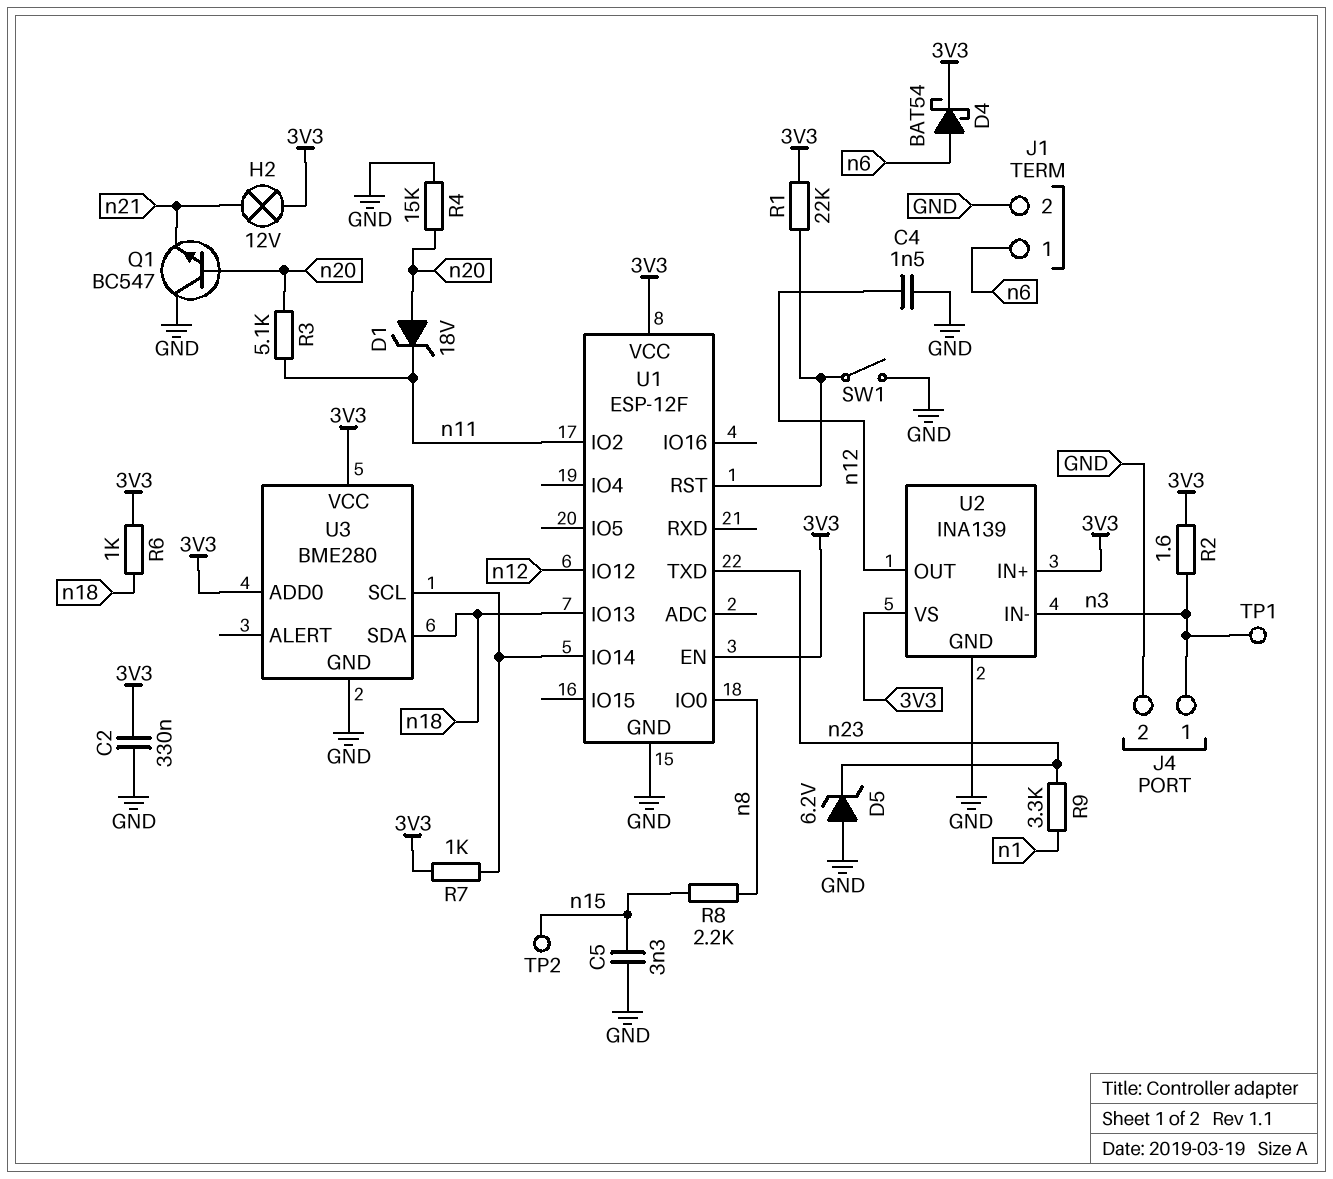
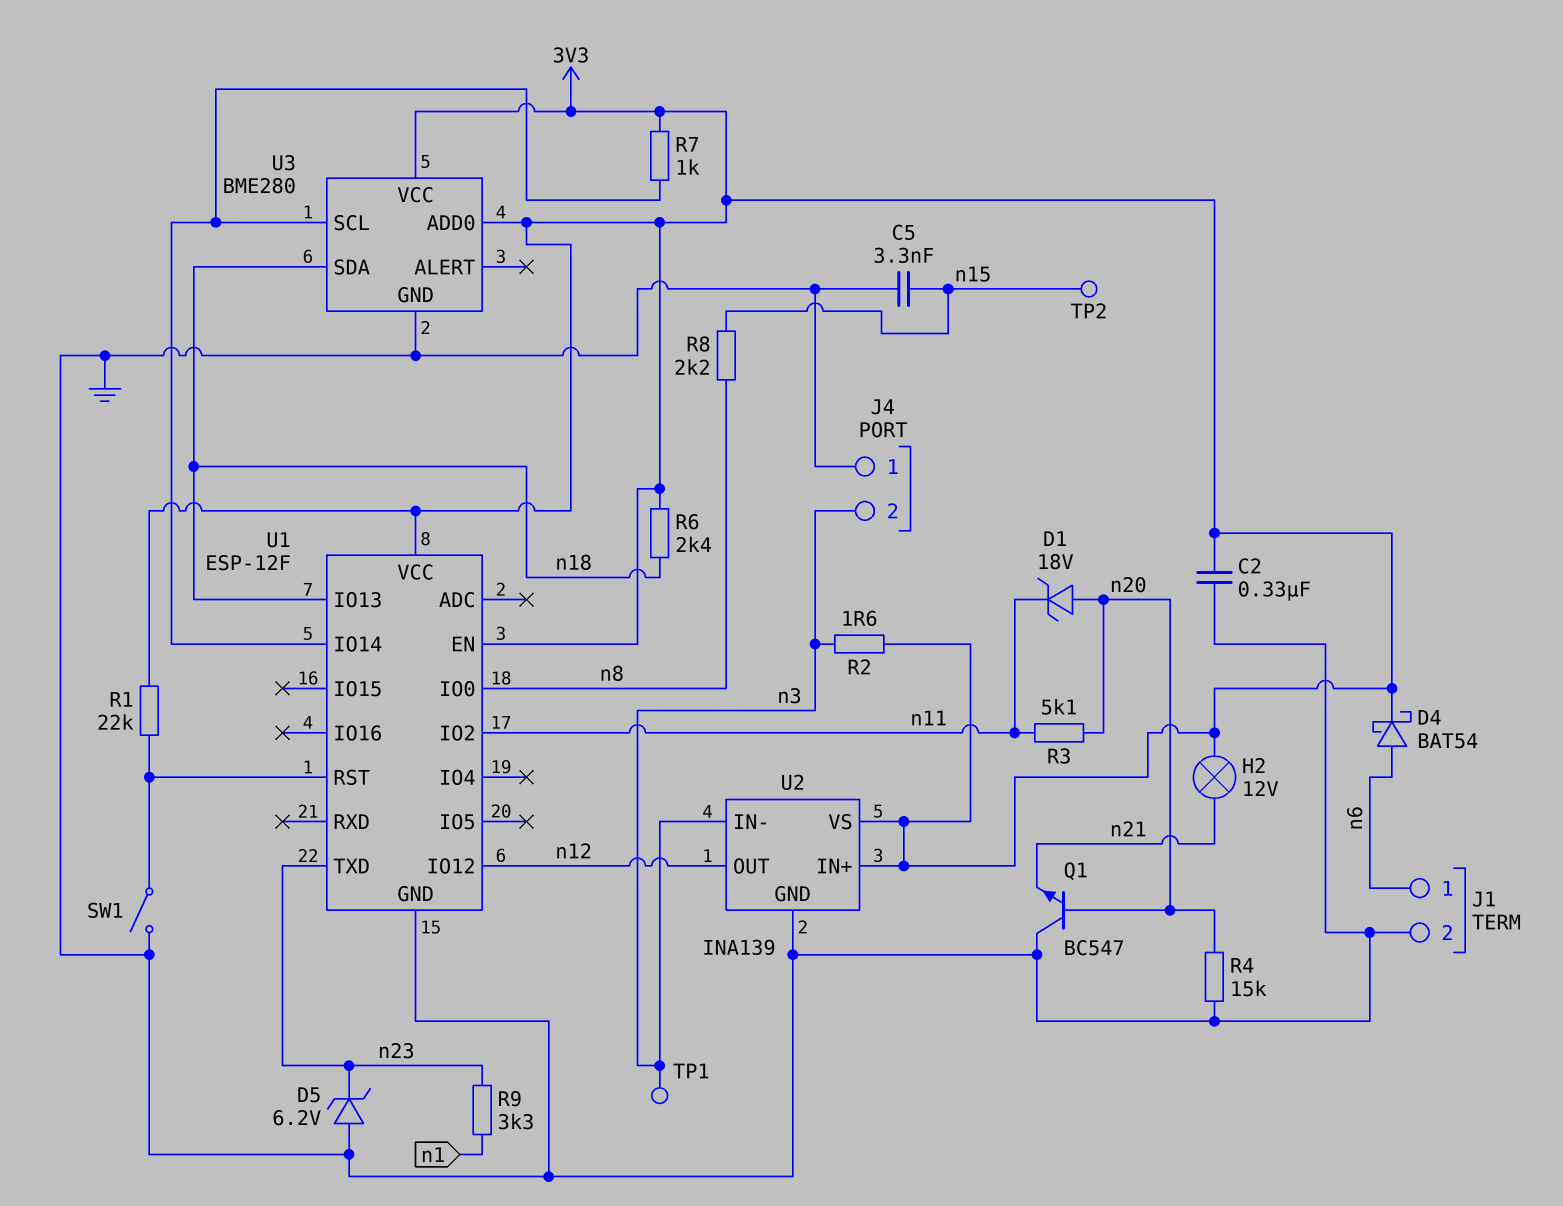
C4: 1.5nF (GND, n12) -> none
J4 pin 1: n3 -> GND
J4 pin 2: GND -> n3
R6: 1k (3V3, n18) -> 2.4k (3V3, n18)

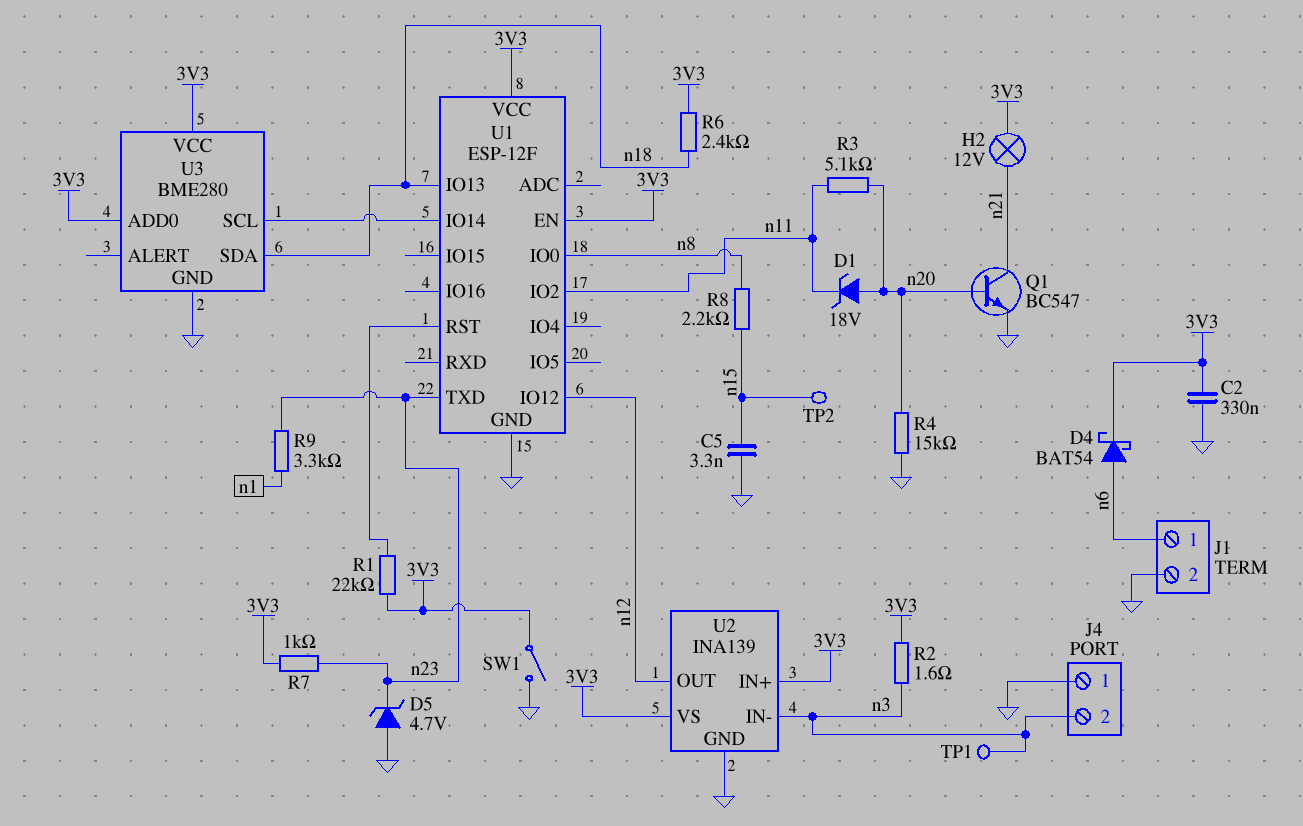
D5: zener 6.2V (A GND, K n23) -> zener 4.7V (A GND, K n23)
Q1: NPN BC547 (B n20, C GND, E n21) -> NPN BC547 (B n20, C n21, E GND)
R7: 1k (3V3, U1/IO14) -> 1k (3V3, n23)
SW1: switch (GND, U1/RST) -> switch (3V3, GND)

